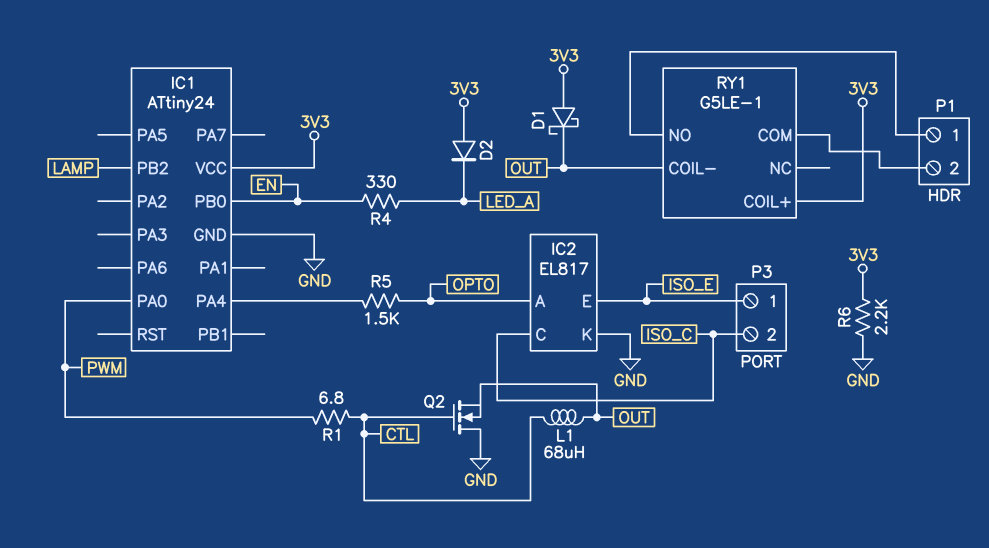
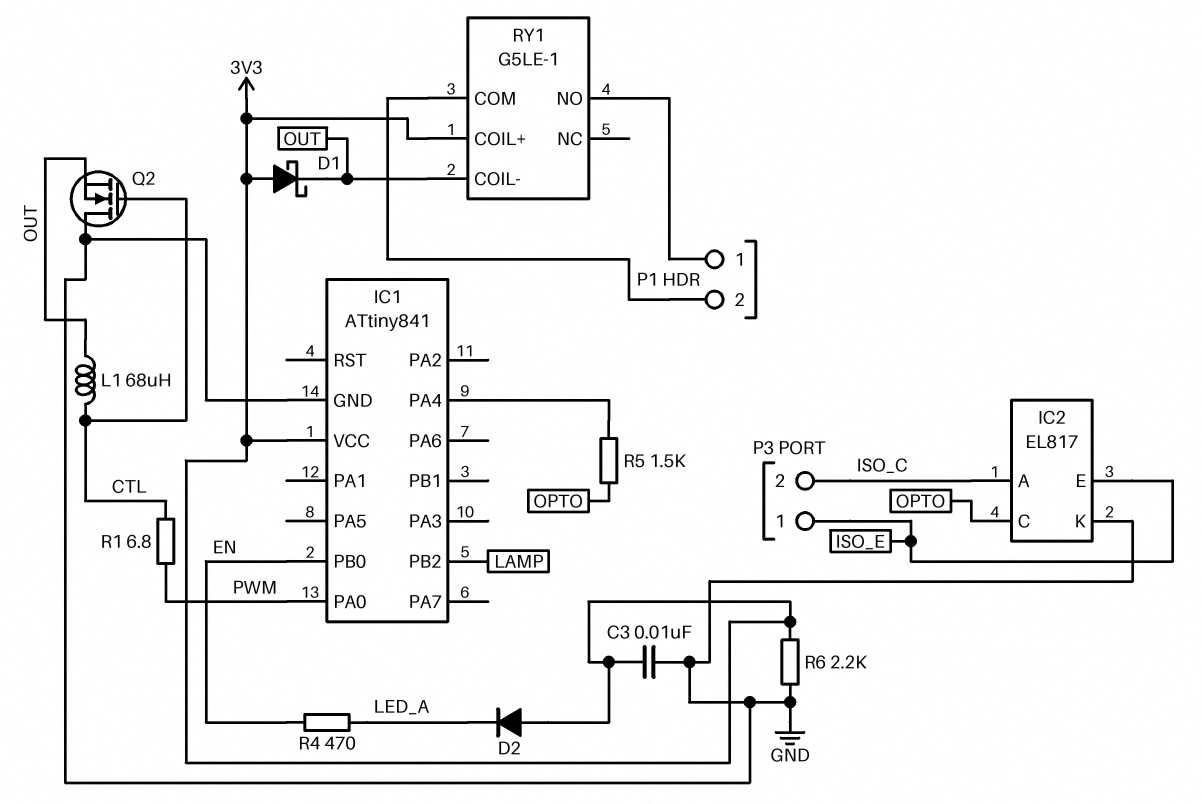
C3: none -> 10nF (3V3, GND)
IC1: ATtiny24 -> ATtiny841
IC2 pin A: OPTO -> ISO_C
IC2 pin C: ISO_C -> OPTO
R4: 330 (EN, LED_A) -> 470 (EN, LED_A)

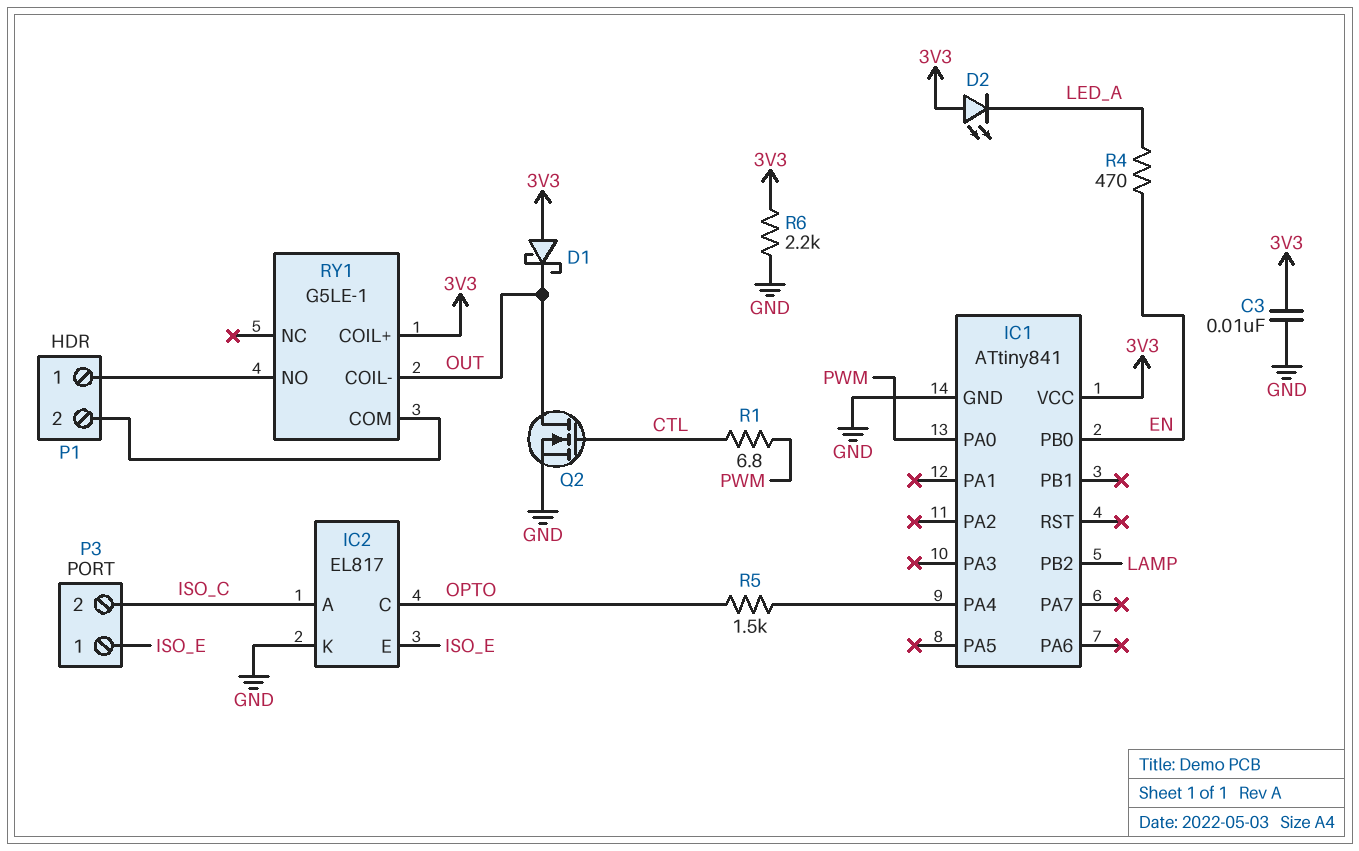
D2: diode (A 3V3, K LED_A) -> LED (A 3V3, K LED_A)
L1: 68uH (CTL, OUT) -> none
Q2: NMOS (G CTL, D GND, S OUT) -> NMOS (G CTL, D OUT, S GND)

